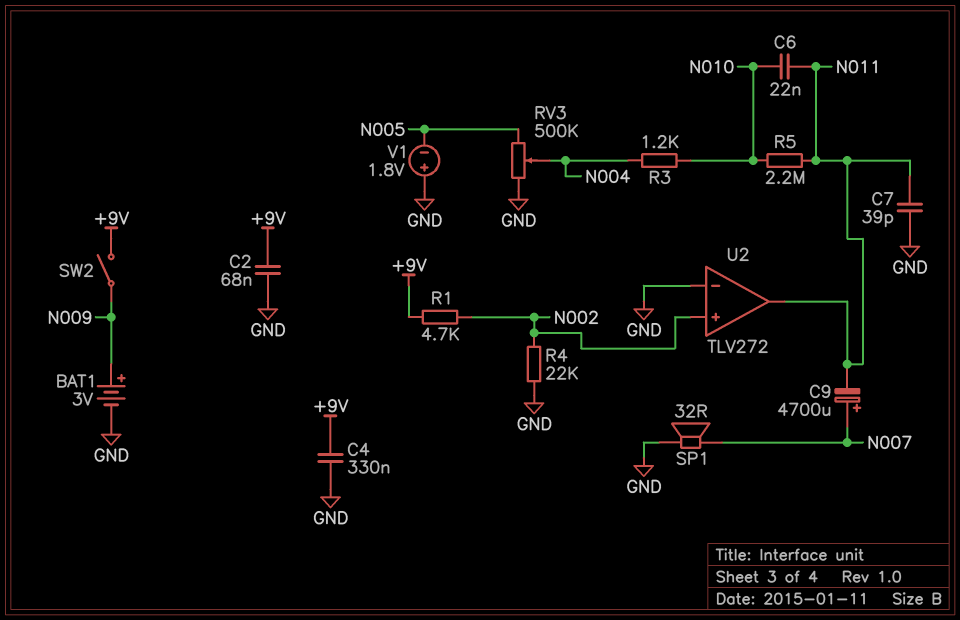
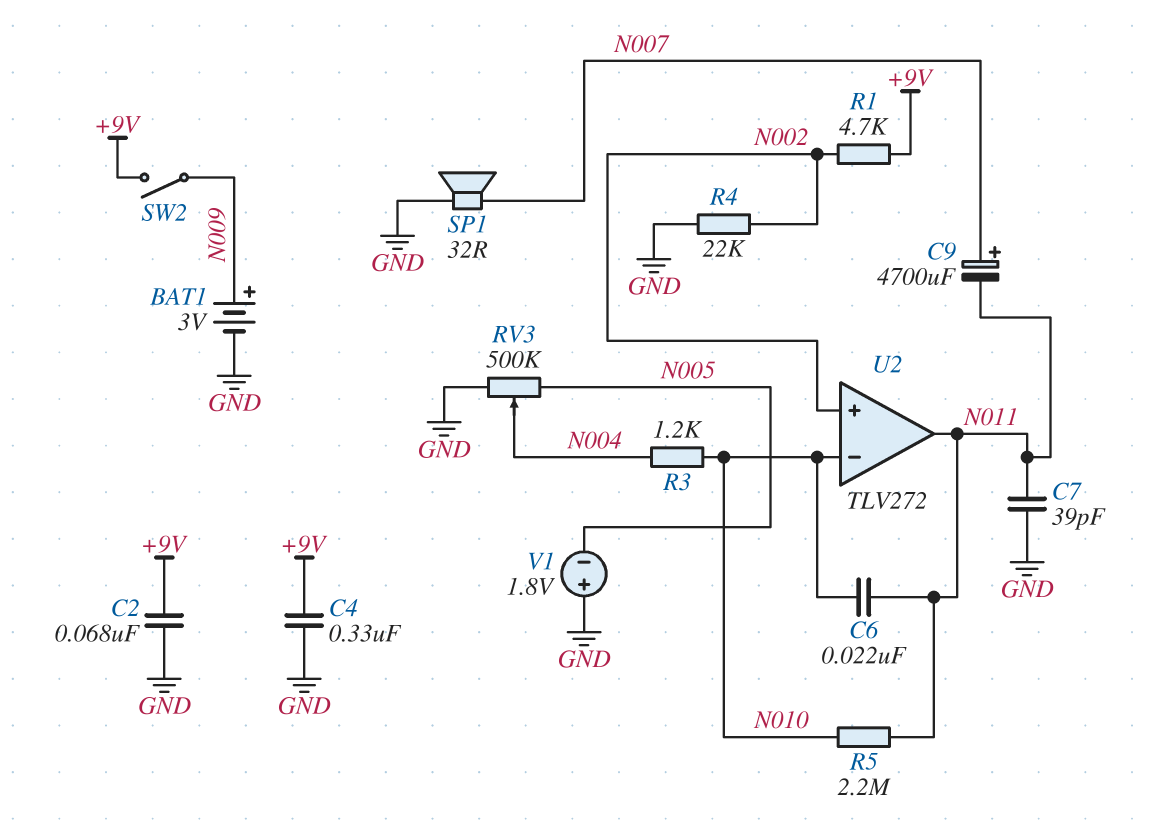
U2 pin in-: GND -> N010

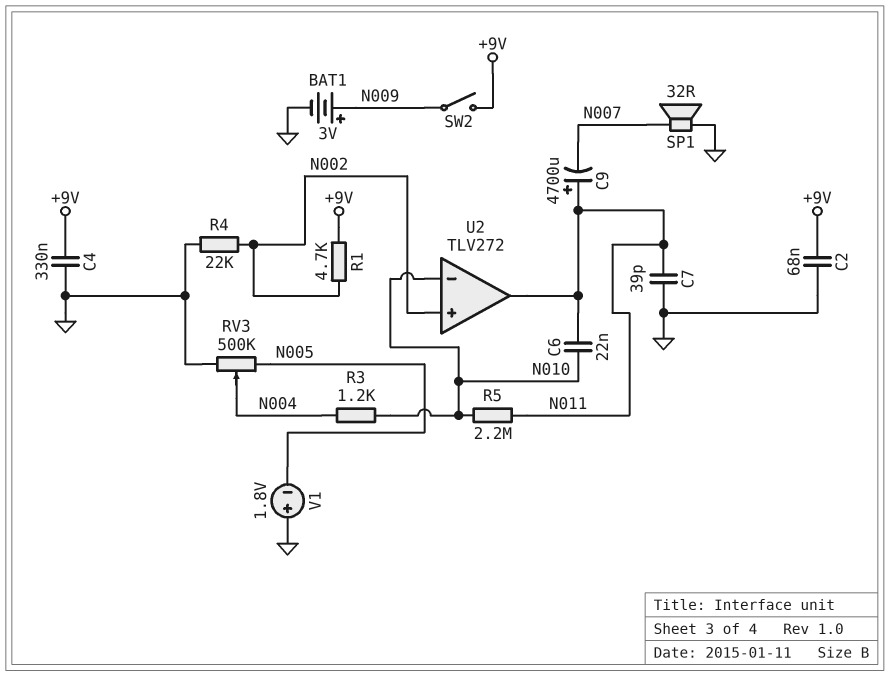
C9: 4700uF (plus N007, minus N011) -> 4700uF (plus N011, minus N007)

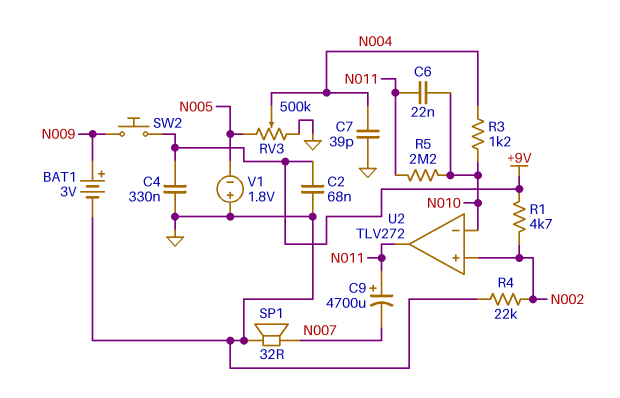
C7: 39pF (GND, N011) -> 39pF (GND, N004)
SW2: switch (+9V, N009) -> button (+9V, N009)

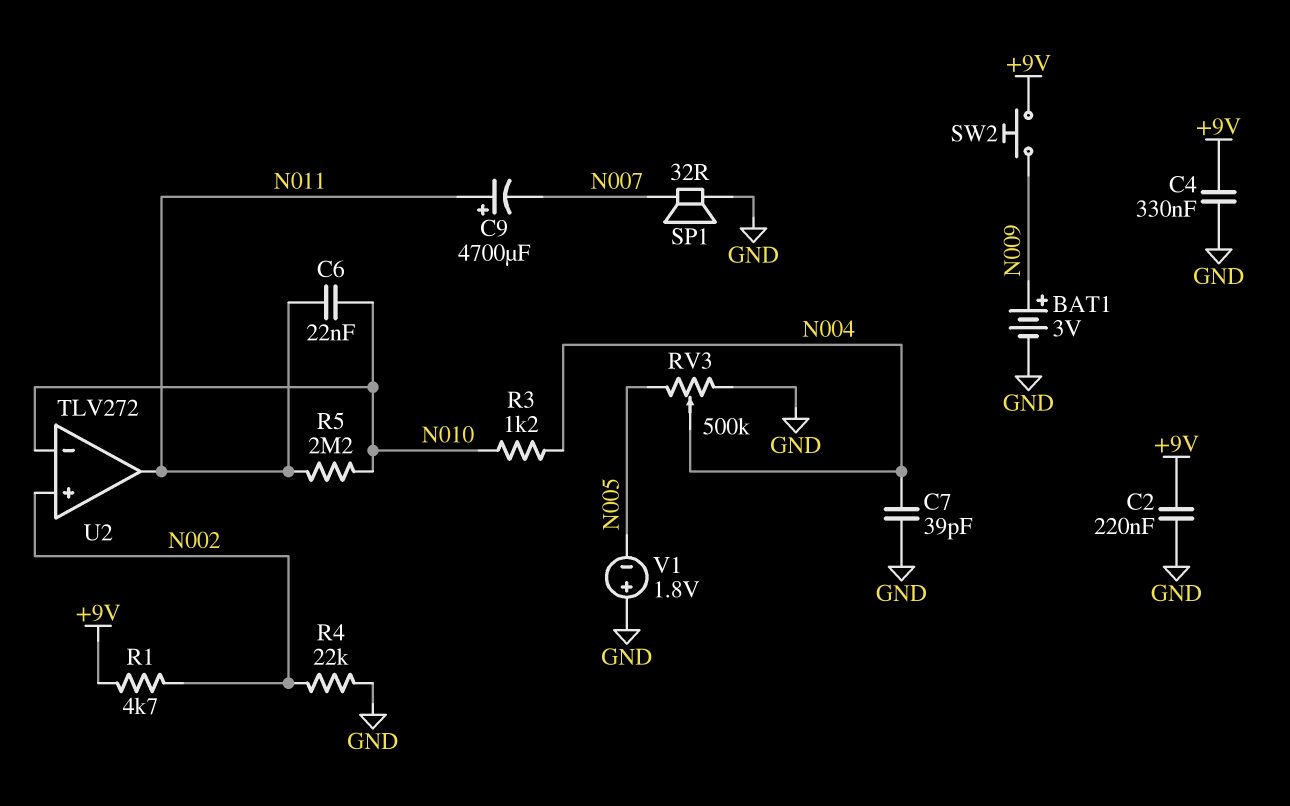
C2: 68nF (+9V, GND) -> 220nF (+9V, GND)

